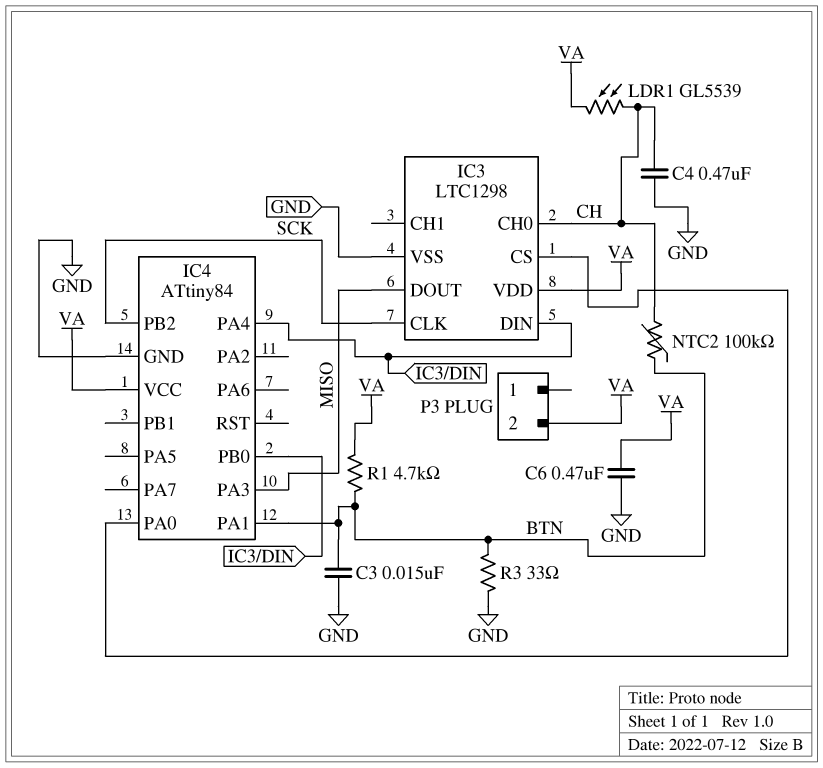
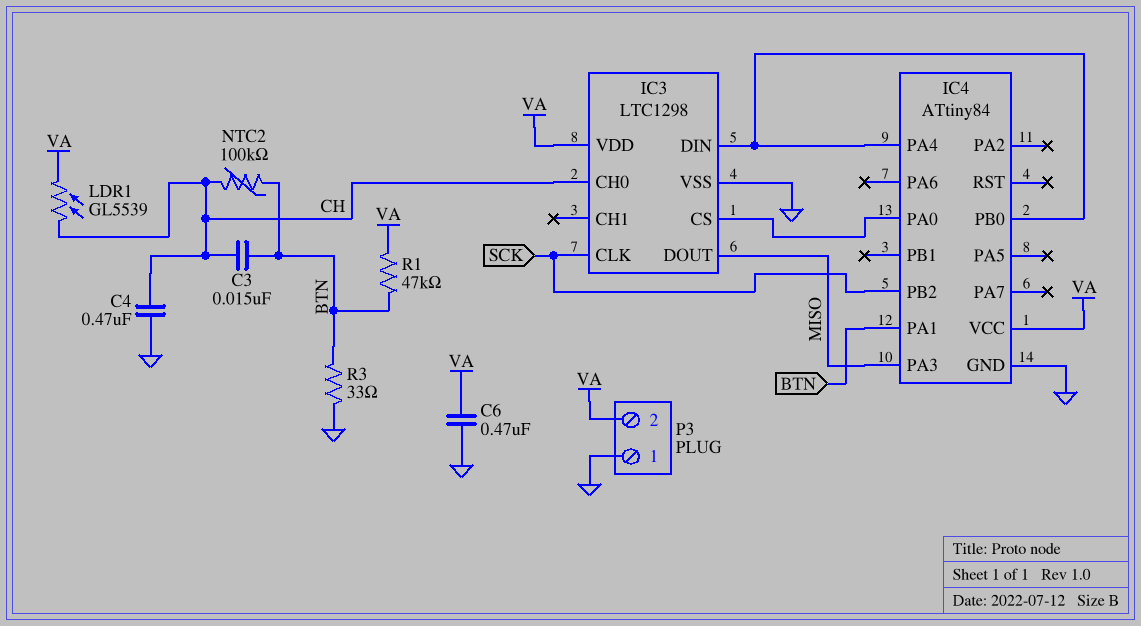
C3: 15nF (BTN, GND) -> 15nF (BTN, CH)
P3 pin 1: none -> GND
R1: 4.7k (BTN, VA) -> 47k (BTN, VA)

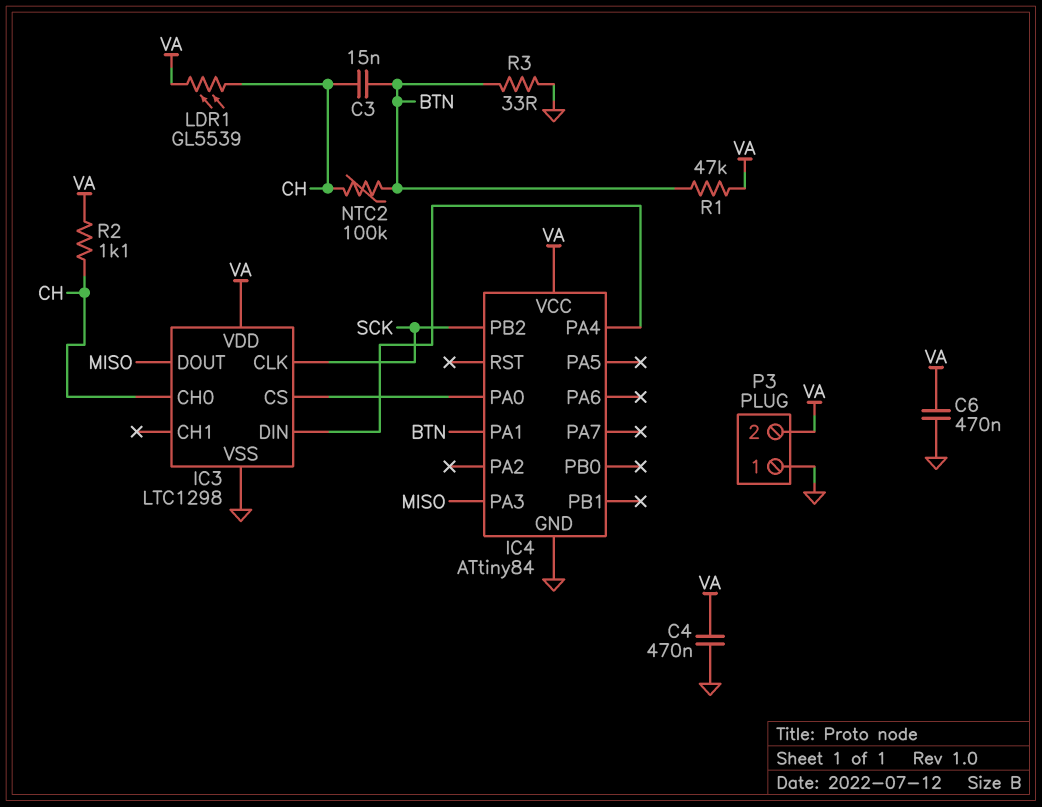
C4: 470nF (CH, GND) -> 470nF (GND, VA)
IC4 pin PB0: IC3/DIN -> none
R2: none -> 1.1k (CH, VA)

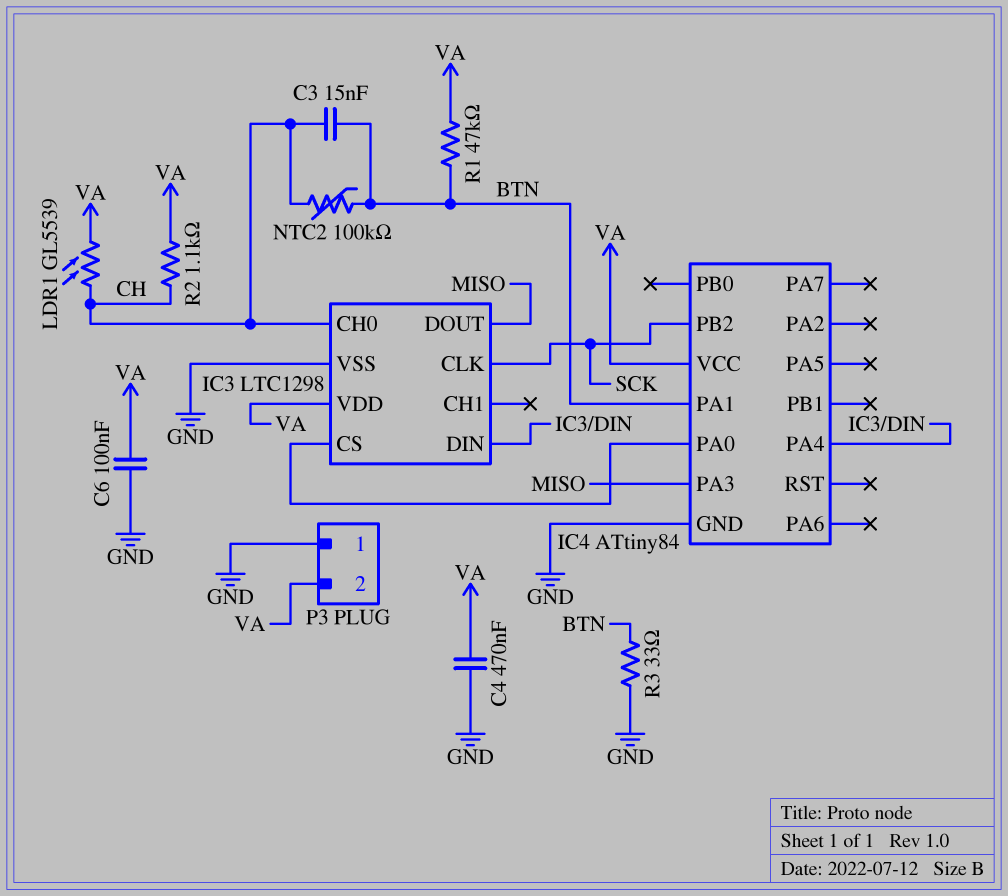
C6: 470nF (GND, VA) -> 100nF (GND, VA)

